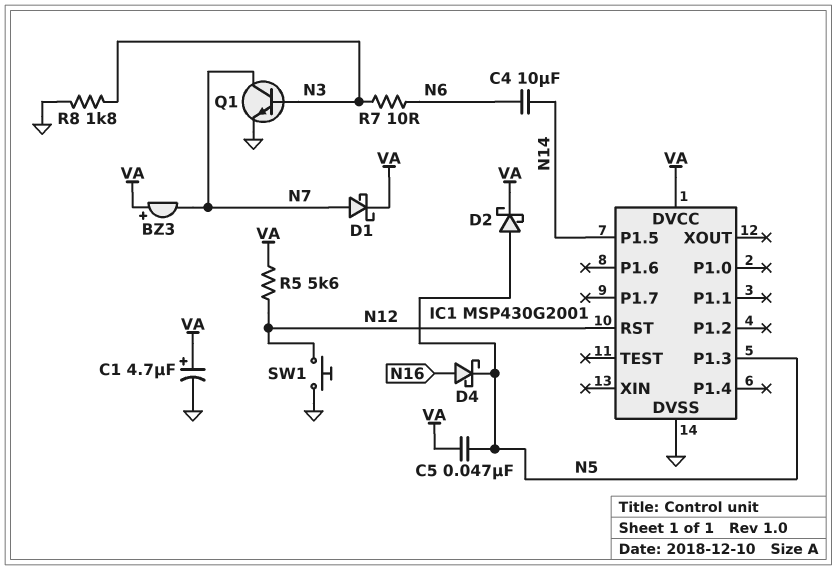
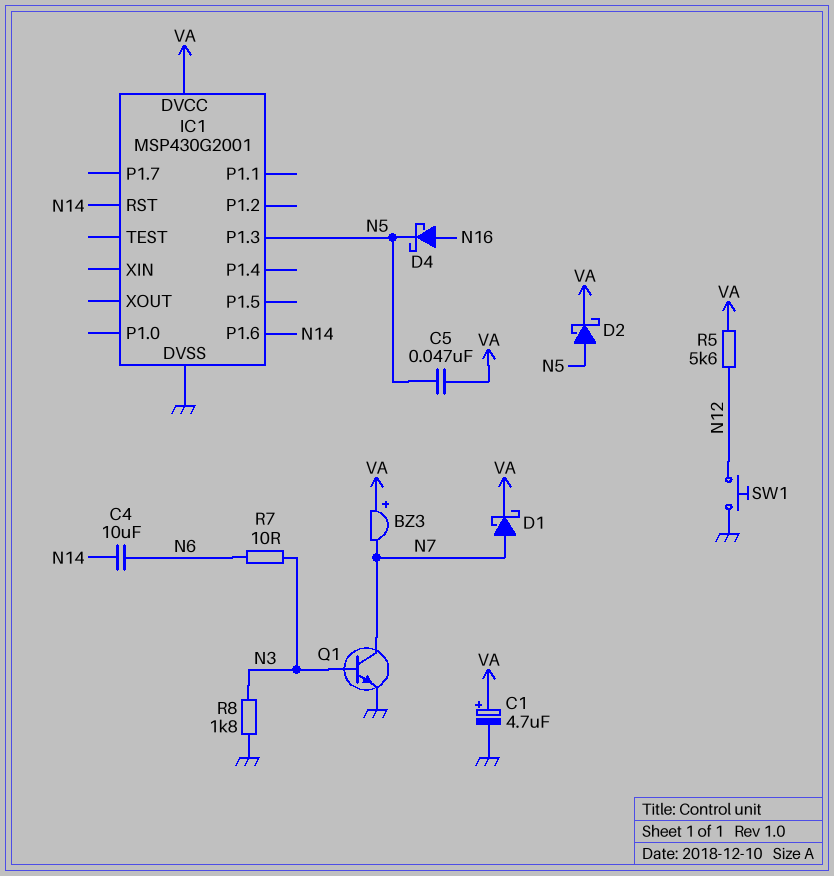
IC1 pin P1.5: N14 -> none
IC1 pin P1.6: none -> N14
IC1 pin RST: N12 -> N14

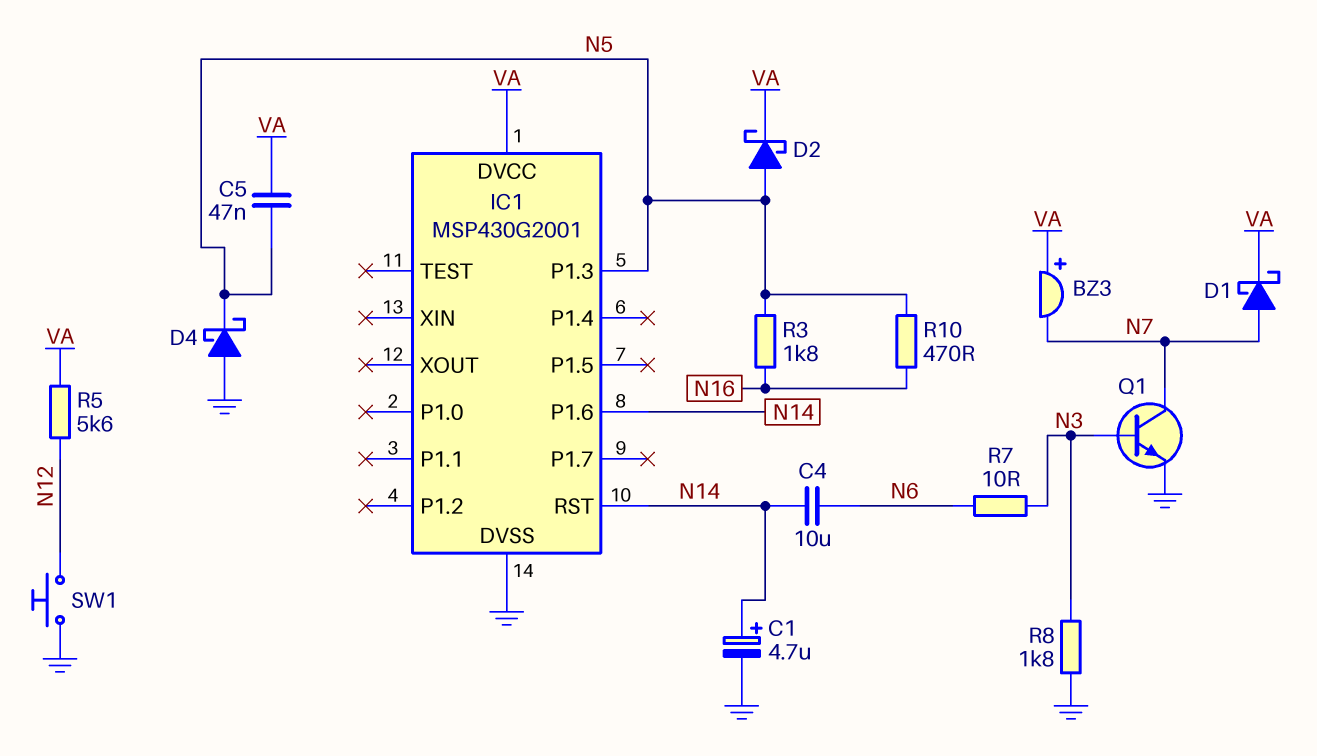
C1: 4.7uF (plus VA, minus GND) -> 4.7uF (plus N14, minus GND)
D4: schottky (A N16, K N5) -> schottky (A GND, K N5)
R3: none -> 1.8k (N5, N16)
R10: none -> 470 (N5, N16)

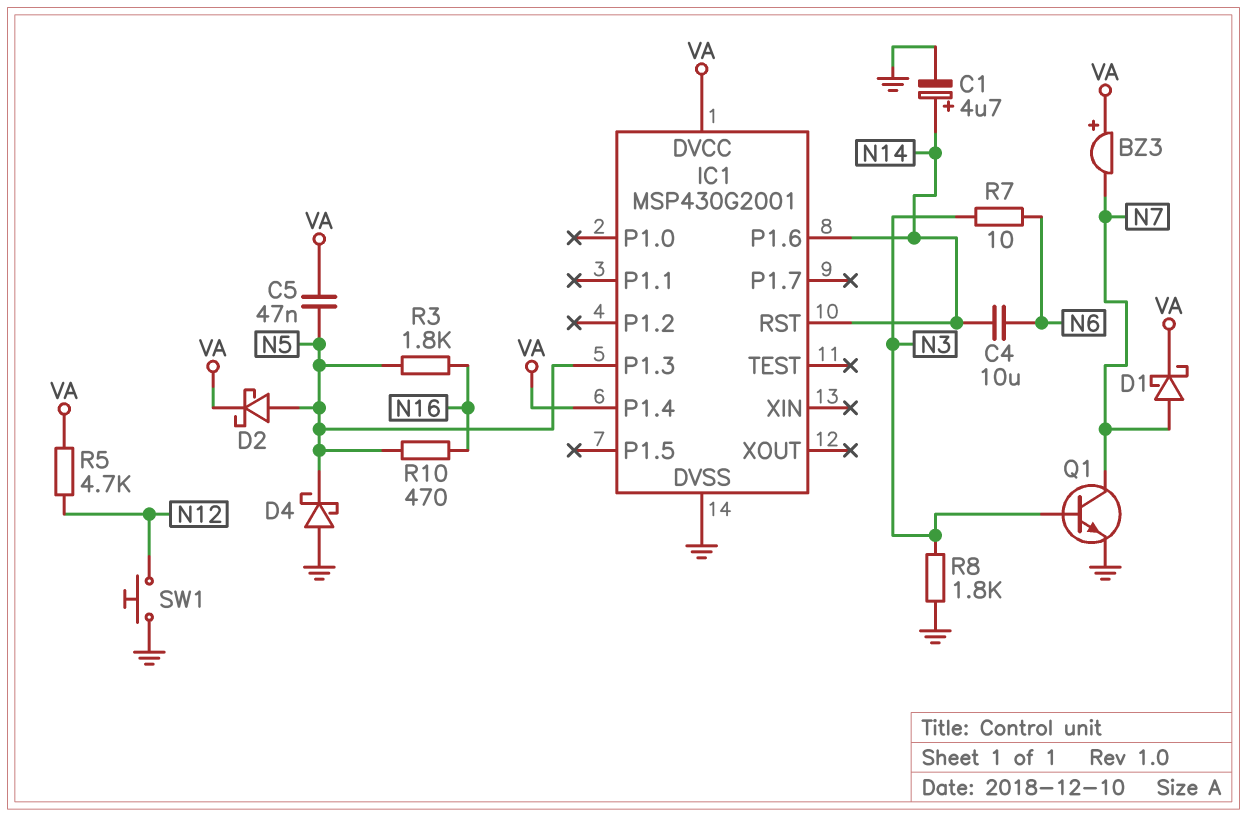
IC1 pin P1.4: none -> VA
R5: 5.6k (N12, VA) -> 4.7k (N12, VA)

